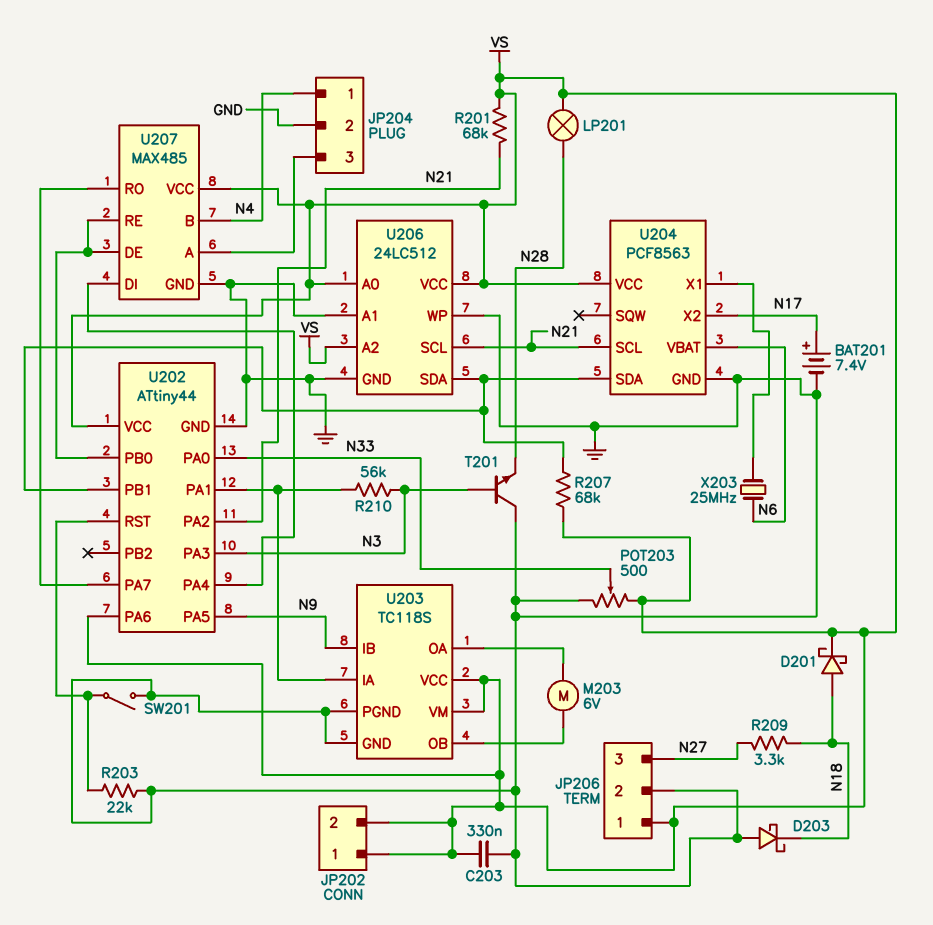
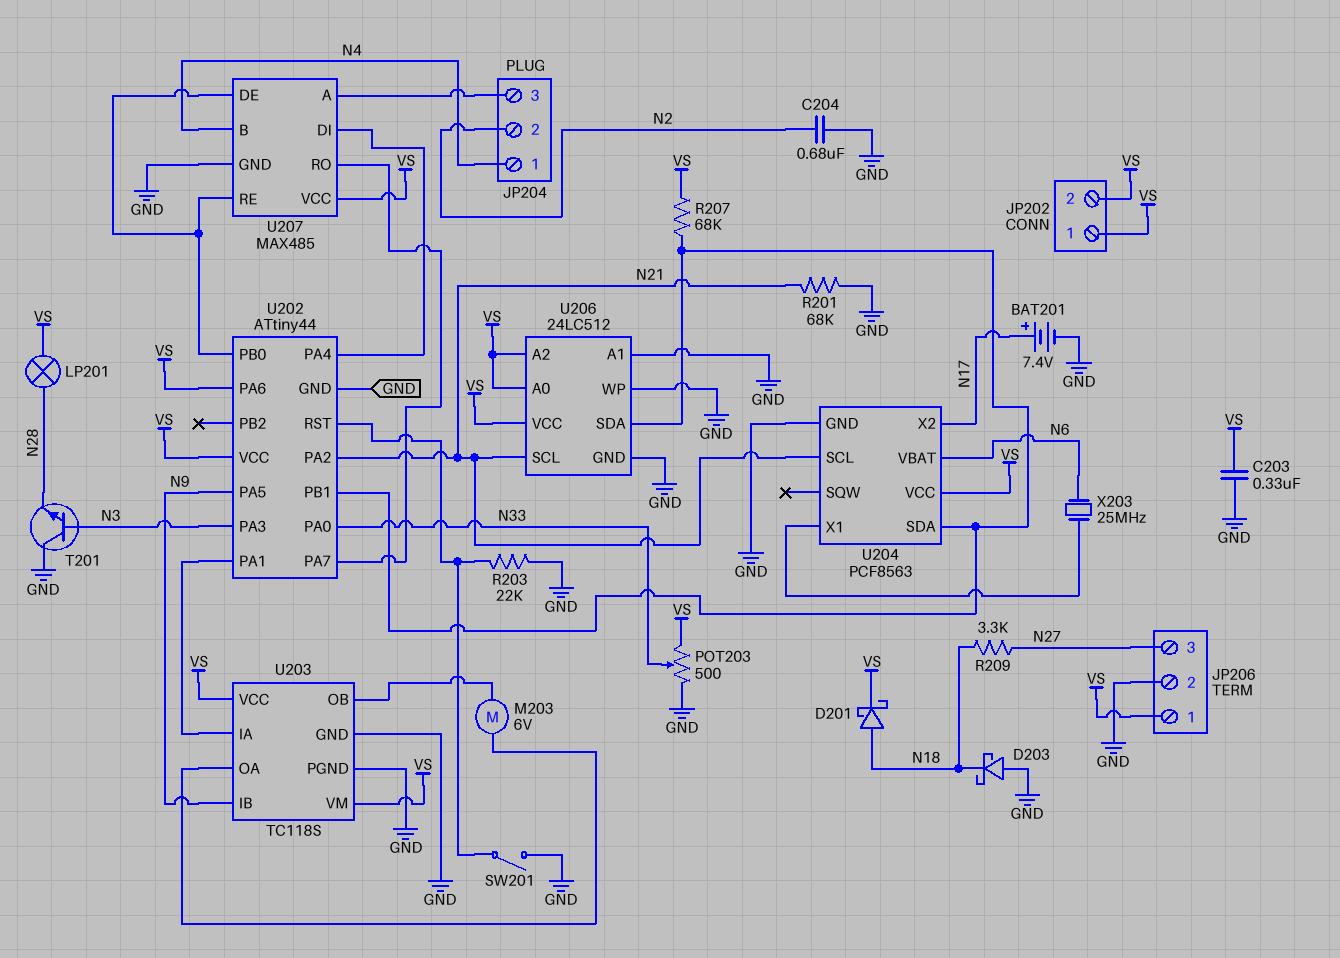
C204: none -> 680nF (GND, N2)
JP204 pin 2: GND -> N2
R201: 68k (N21, VS) -> 68k (GND, N21)
R210: 56k (N3, U202/PA1) -> none

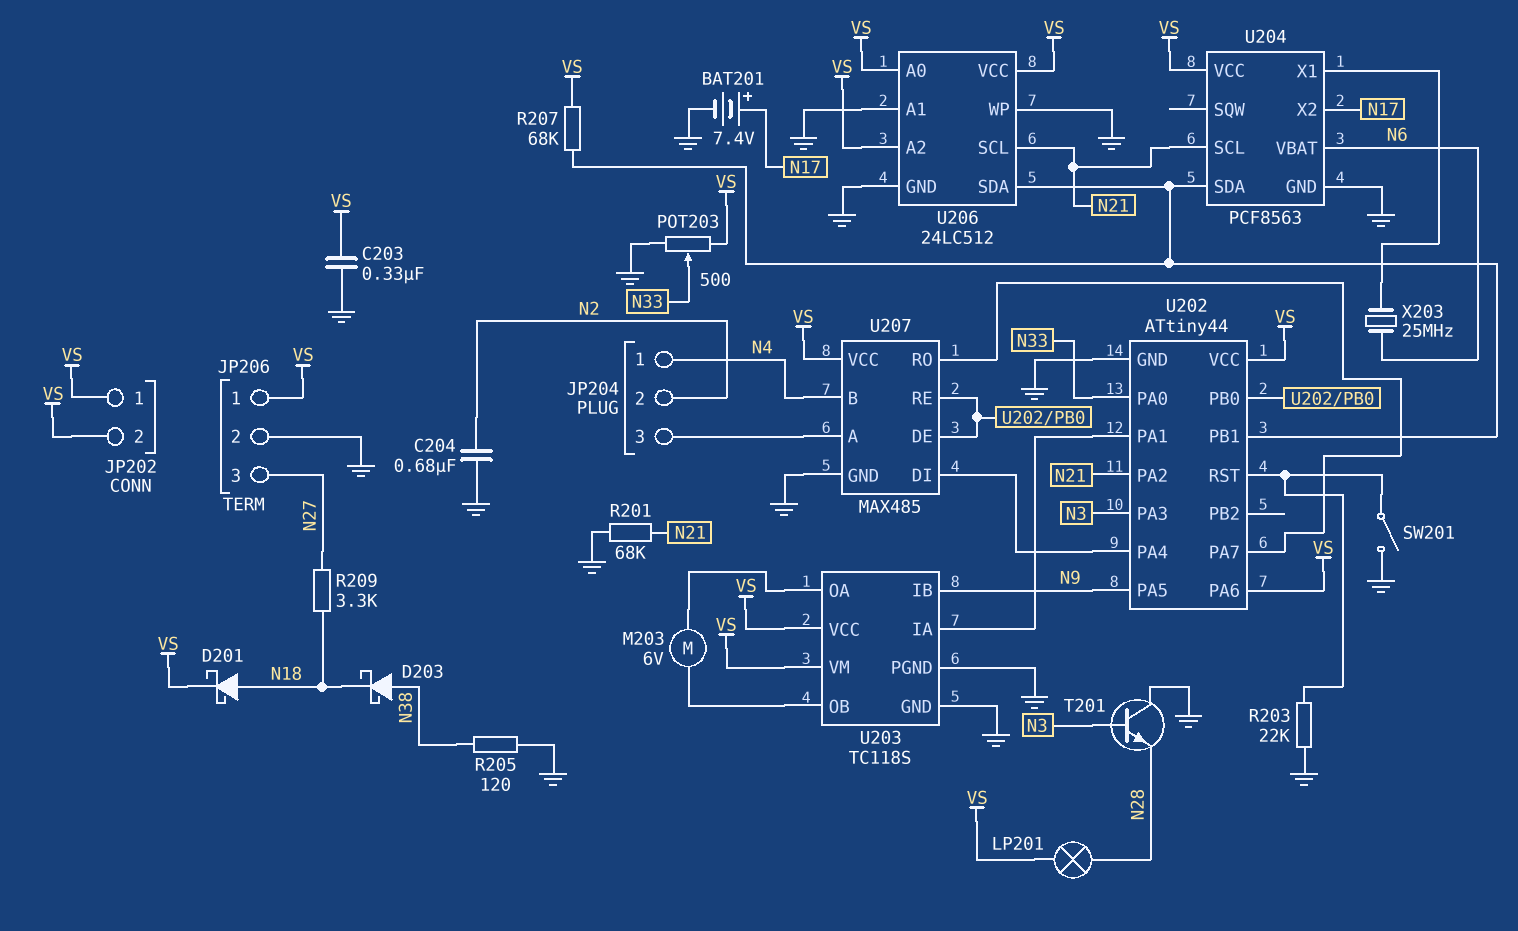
D203: schottky (A GND, K N18) -> schottky (A N38, K N18)
R205: none -> 120 (GND, N38)

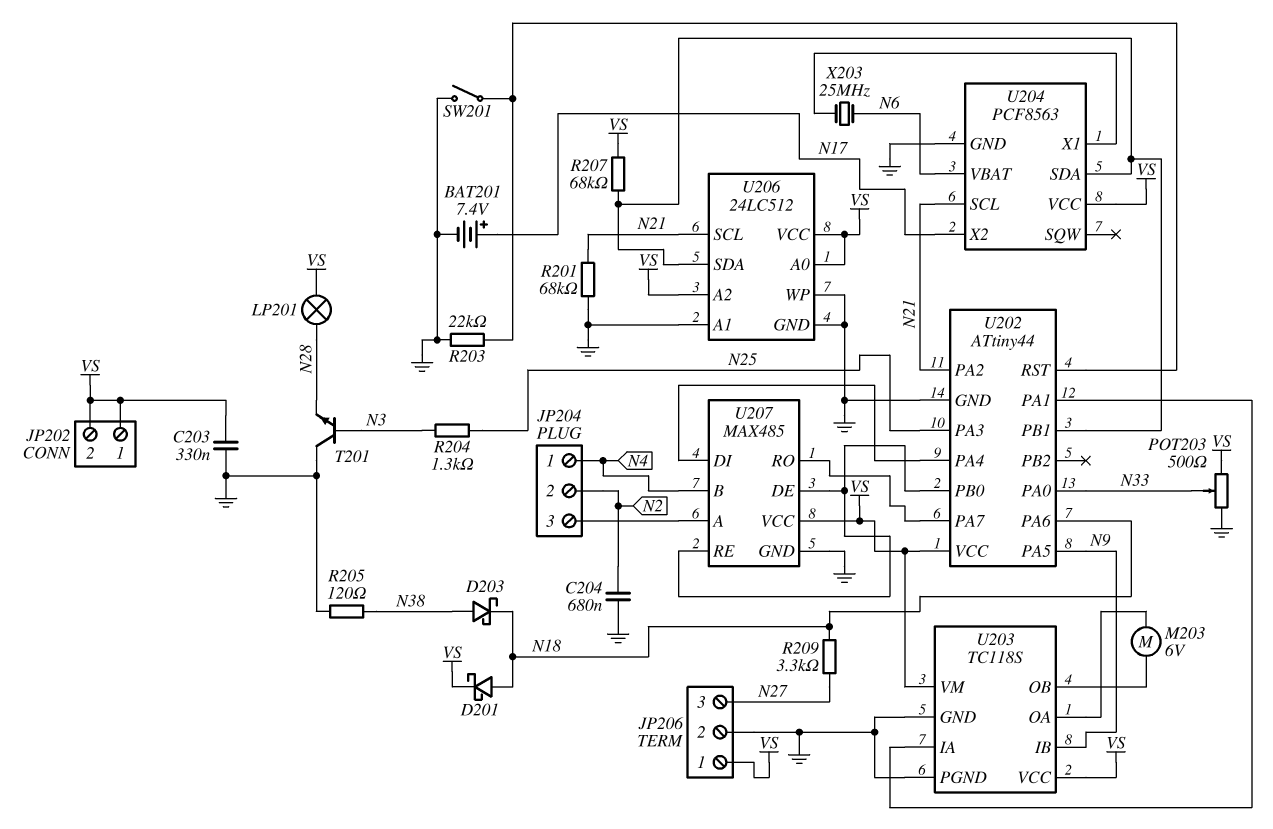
R204: none -> 1.3k (N3, N25)
U202 pin PA3: N3 -> N25
U202 pin PA6: VS -> N18

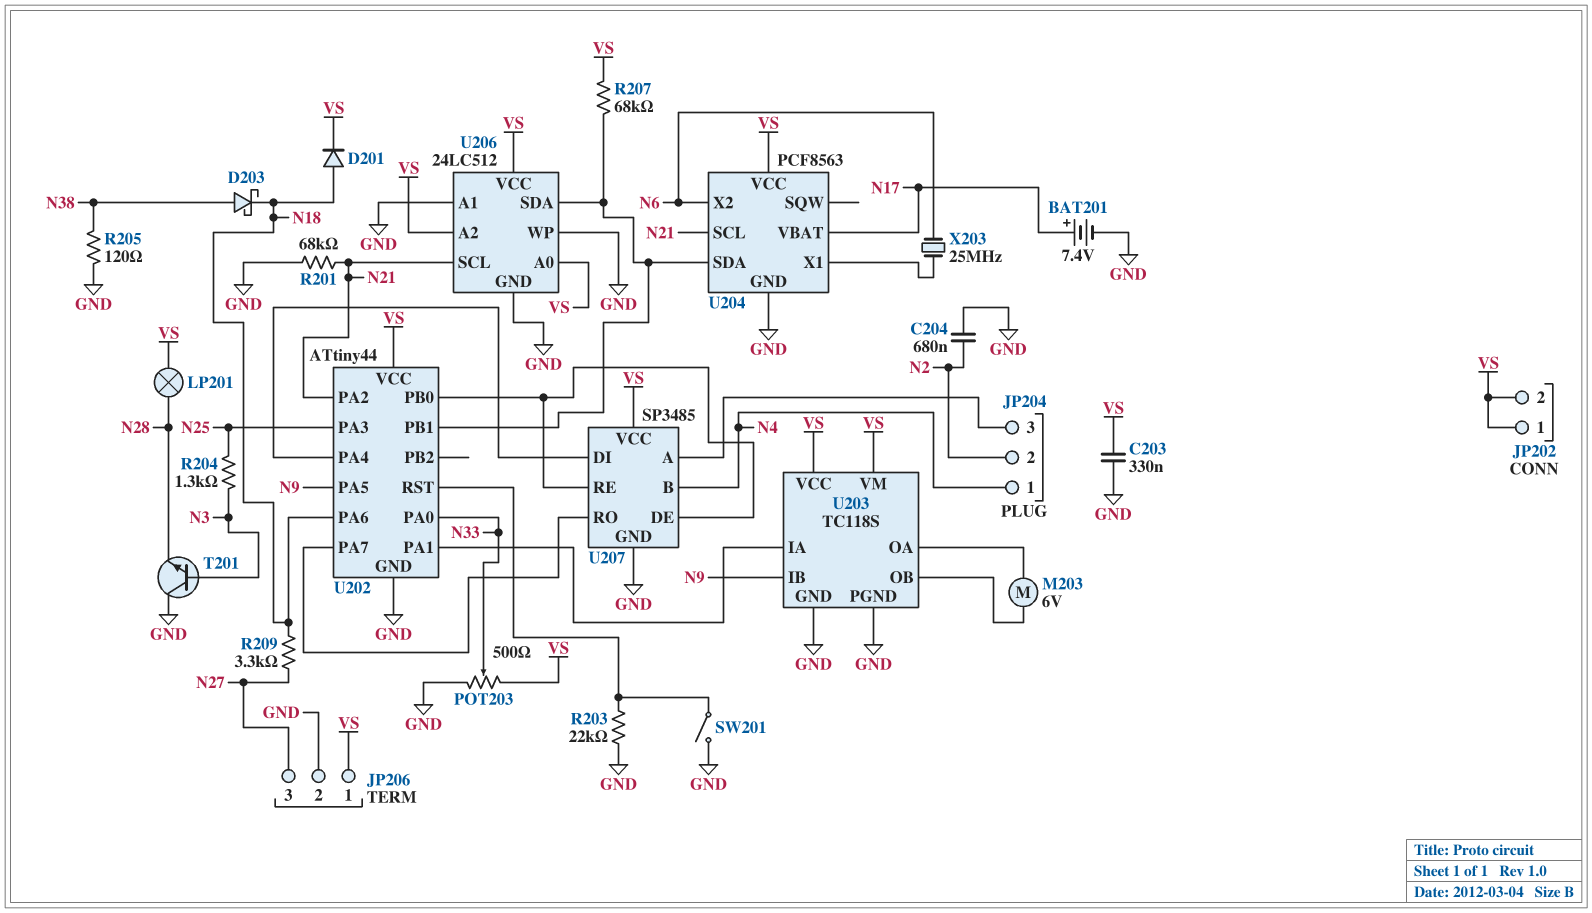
D201: schottky (A N18, K VS) -> diode (A N18, K VS)
U204 pin VBAT: N6 -> N17
U204 pin X2: N17 -> N6
U207: MAX485 -> SP3485

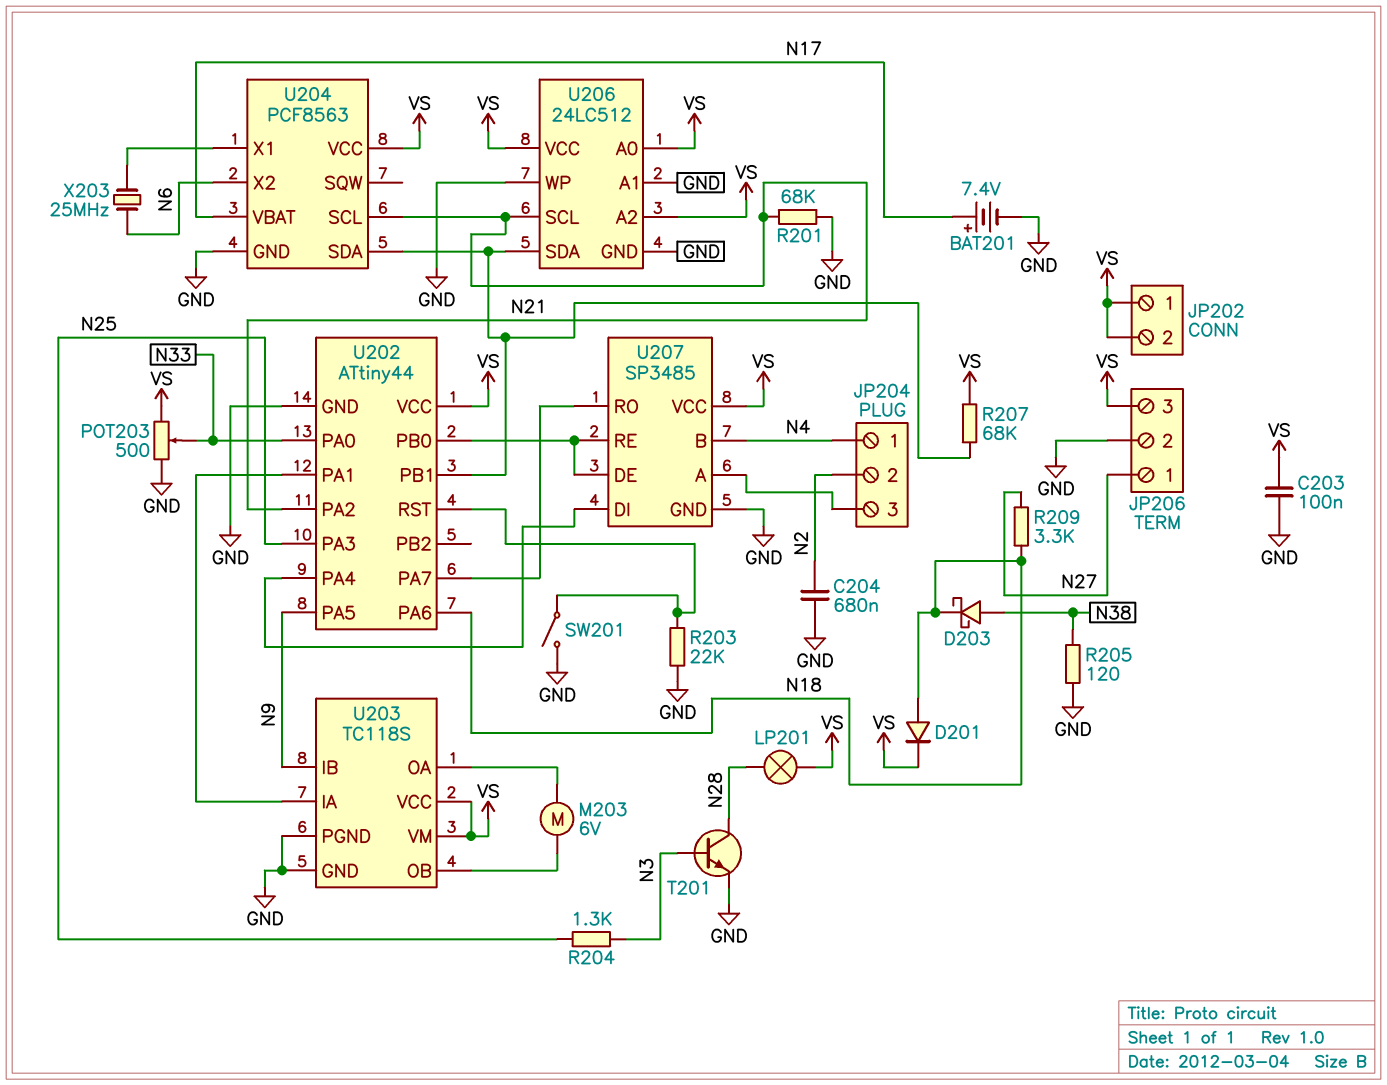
C203: 330nF (GND, VS) -> 100nF (GND, VS)
JP206 pin 1: VS -> N27
JP206 pin 3: N27 -> VS
T201: NPN (B N3, C GND, E N28) -> NPN (B N3, C N28, E GND)

